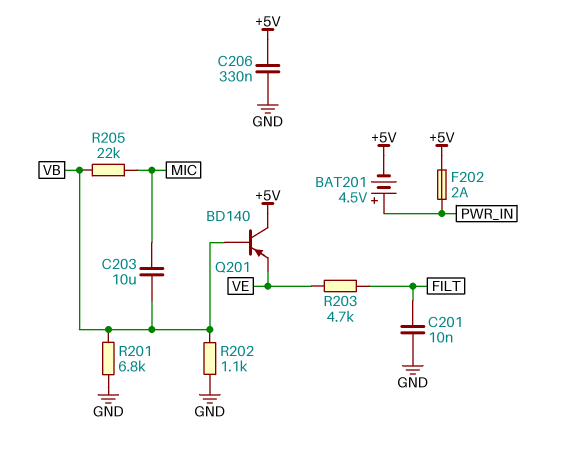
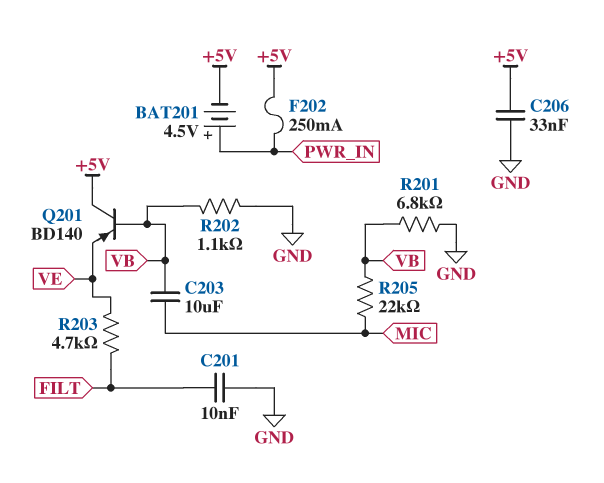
C206: 330nF (+5V, GND) -> 33nF (+5V, GND)
F202: 2A (+5V, PWR_IN) -> 250mA (+5V, PWR_IN)

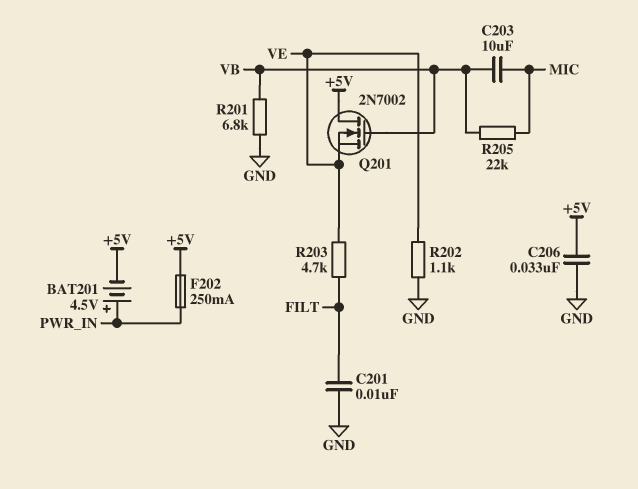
Q201: PNP BD140 (B VB, C +5V, E VE) -> NMOS 2N7002 (G VB, D +5V, S VE)
R202: 1.1k (GND, VB) -> 1.1k (GND, VE)

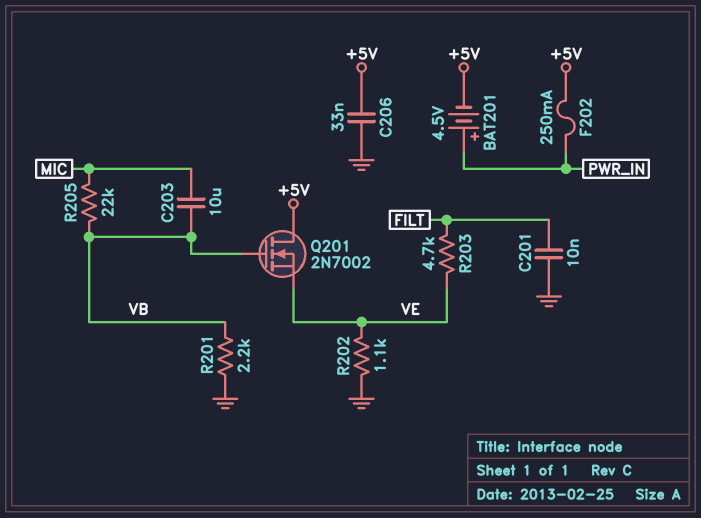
R201: 6.8k (GND, VB) -> 2.2k (GND, VB)

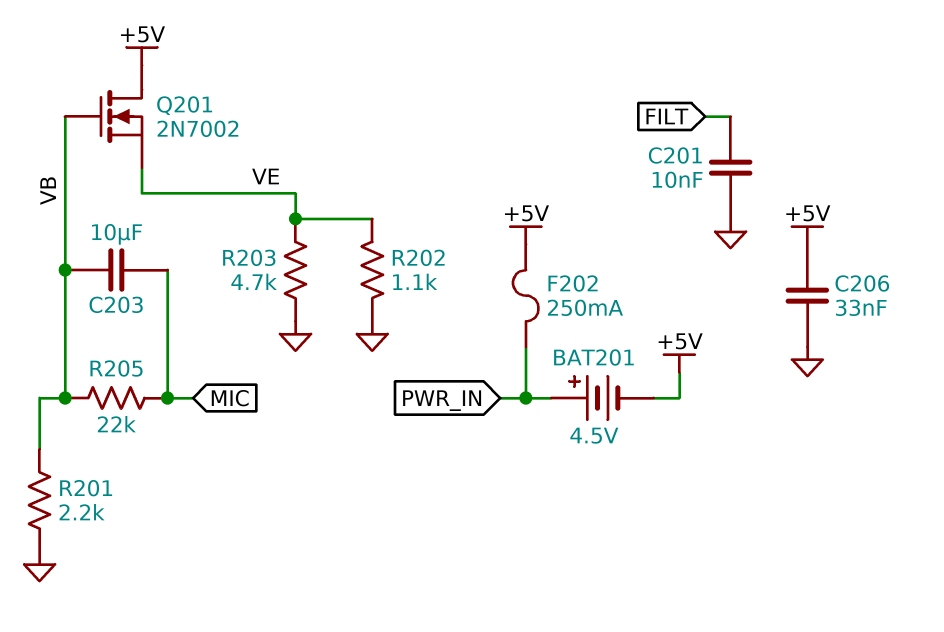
R203: 4.7k (FILT, VE) -> 4.7k (GND, VE)

